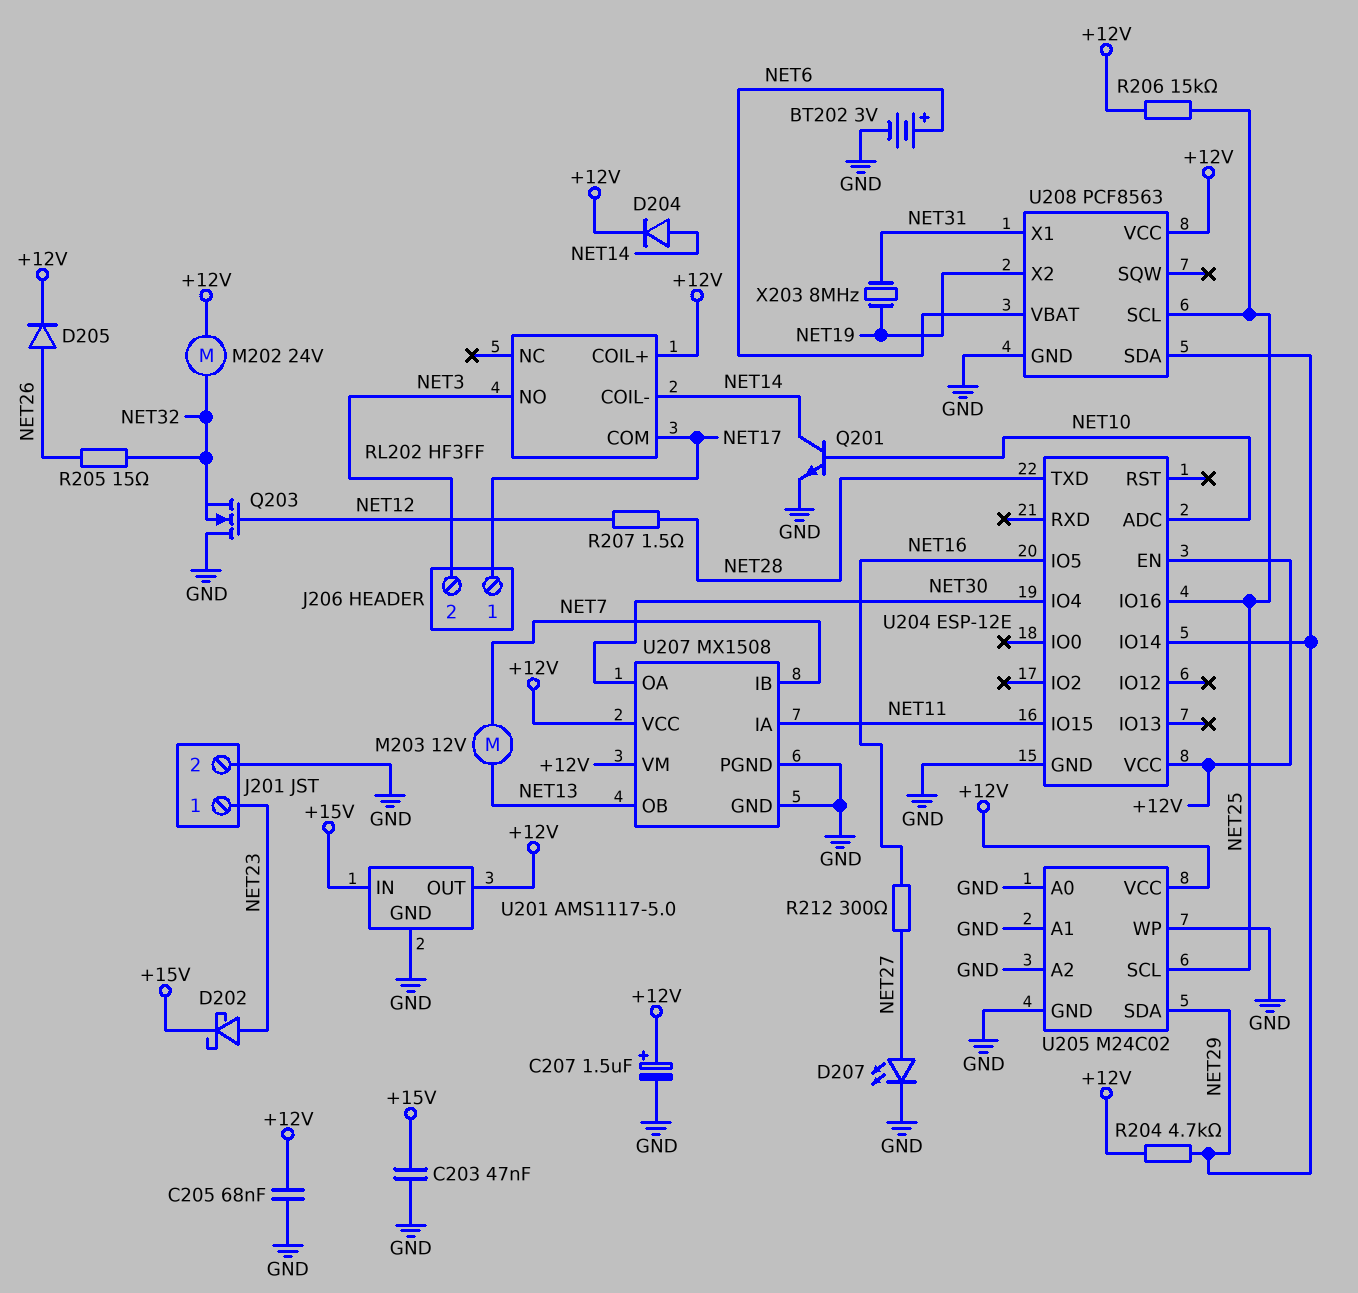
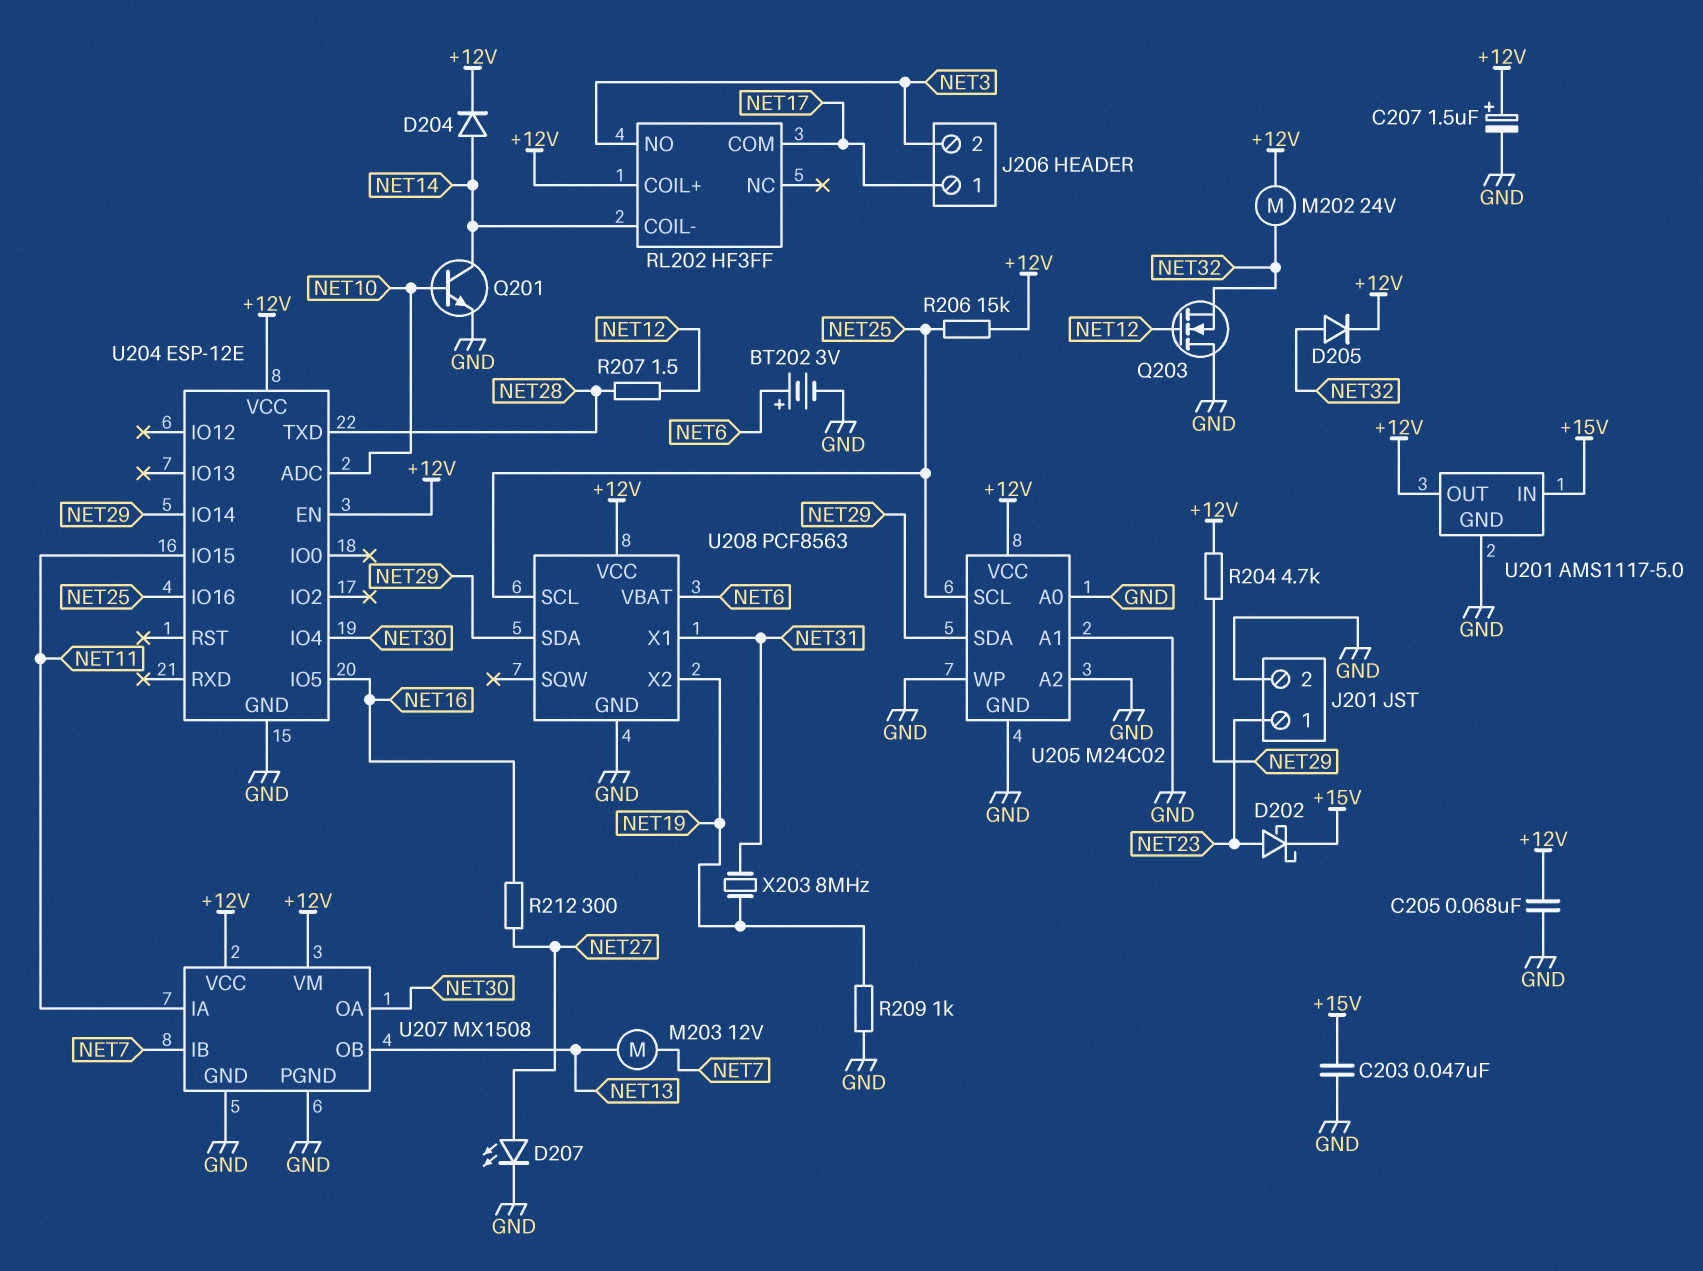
D205: diode (A NET26, K +12V) -> diode (A NET32, K +12V)
R205: 15 (NET26, NET32) -> none
R209: none -> 1k (GND, NET19)

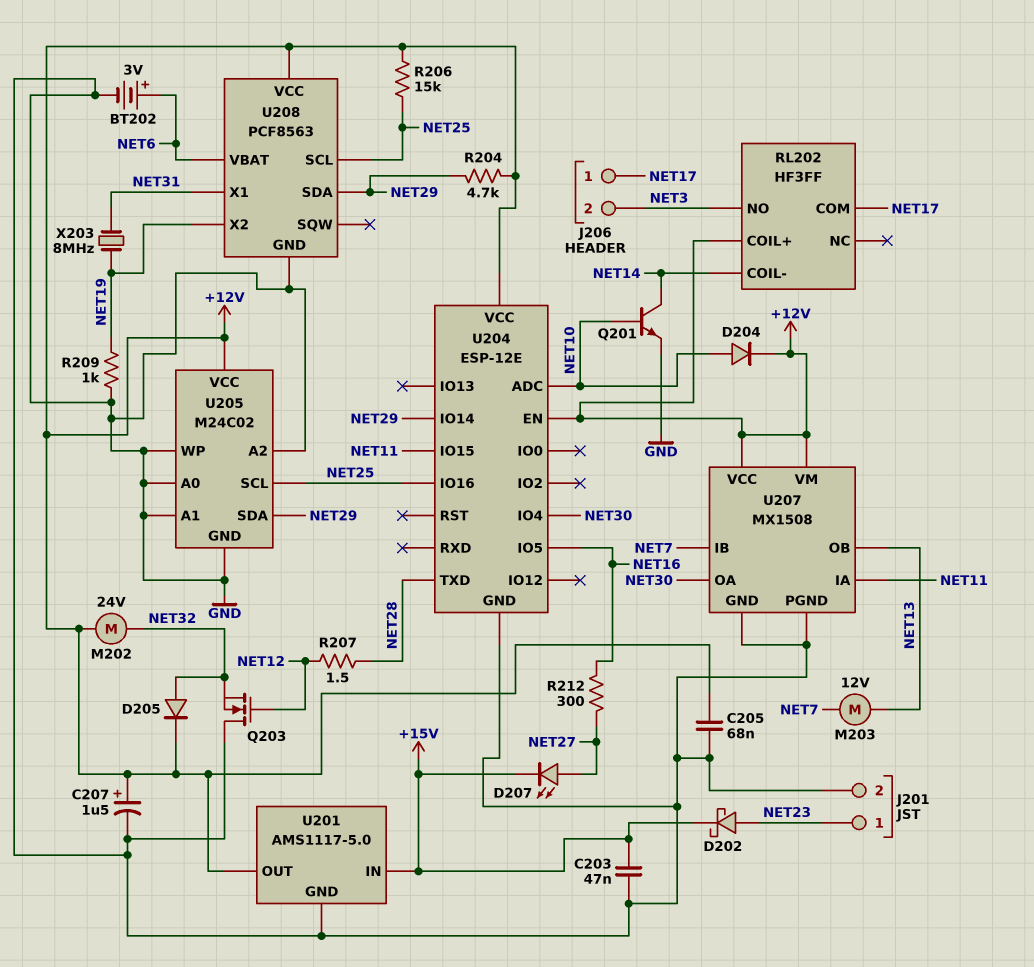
D204: diode (A NET14, K +12V) -> diode (A NET10, K +12V)
D207: LED (A NET27, K GND) -> LED (A NET27, K +15V)

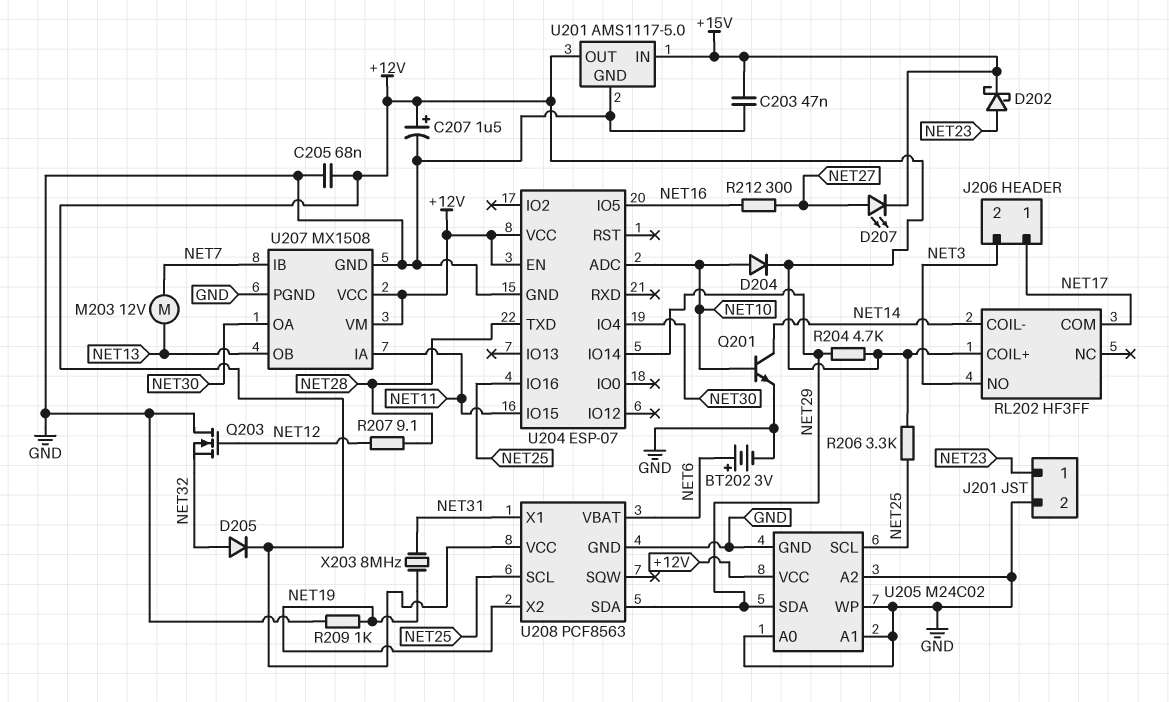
M202: motor 24V (+12V, NET32) -> none
R206: 15k (+12V, NET25) -> 3.3k (+12V, NET25)
R207: 1.5 (NET12, NET28) -> 9.1 (NET12, NET28)
U204: ESP-12E -> ESP-07

